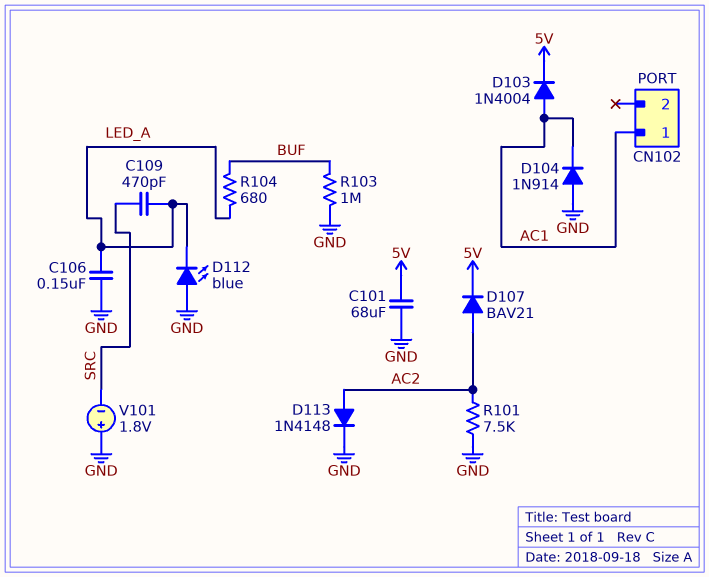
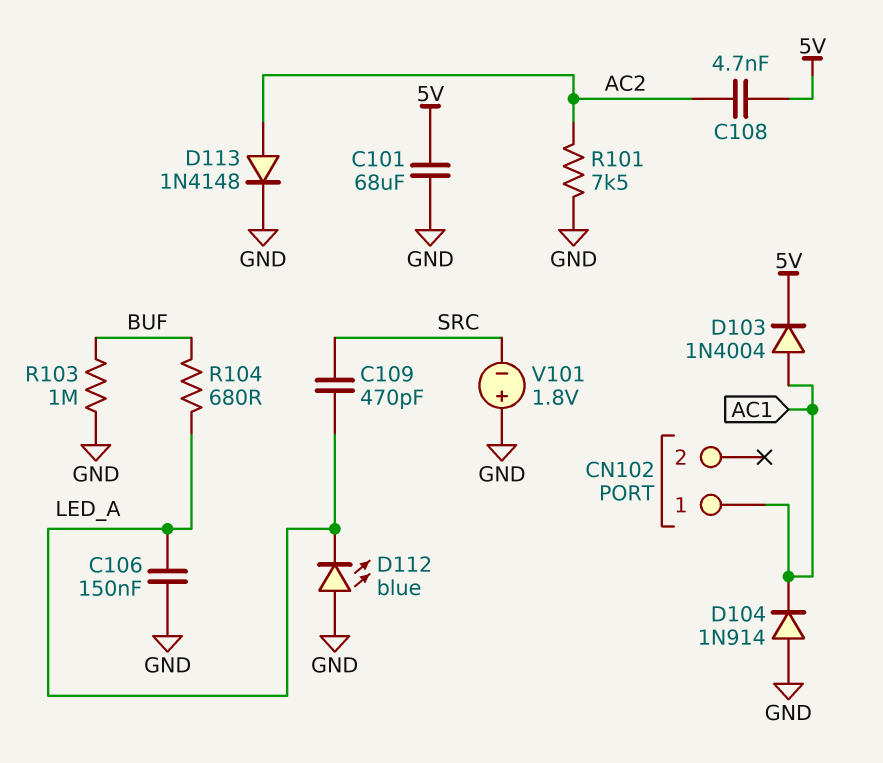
C108: none -> 4.7nF (5V, AC2)
D107: diode BAV21 (A AC2, K 5V) -> none

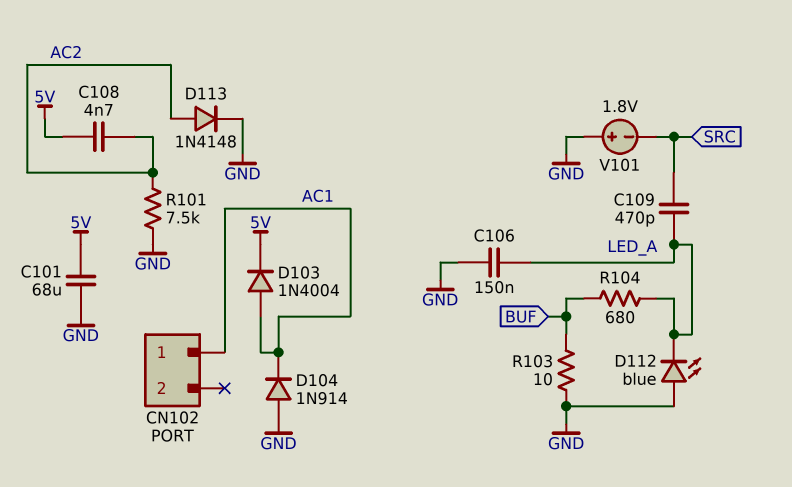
R103: 1M (BUF, GND) -> 10 (BUF, GND)

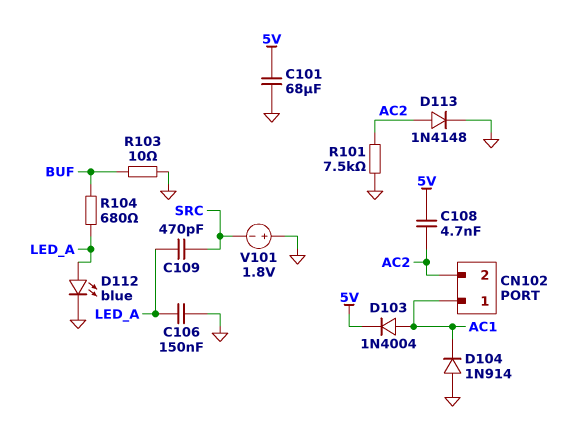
CN102 pin 2: none -> AC2
D112: LED blue (A GND, K LED_A) -> LED blue (A LED_A, K GND)

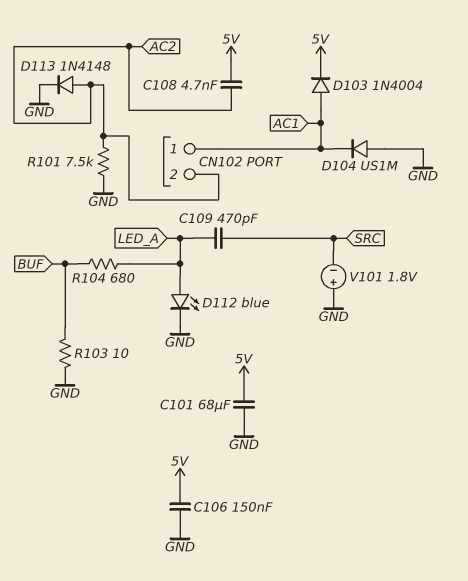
C106: 150nF (GND, LED_A) -> 150nF (5V, GND)
D104: diode 1N914 (A GND, K AC1) -> diode US1M (A GND, K AC1)

